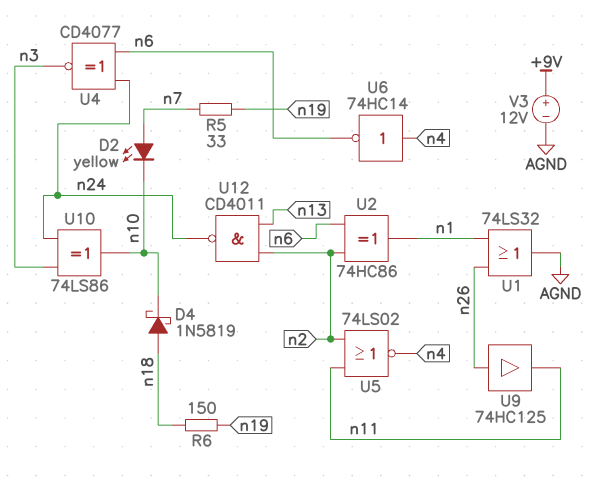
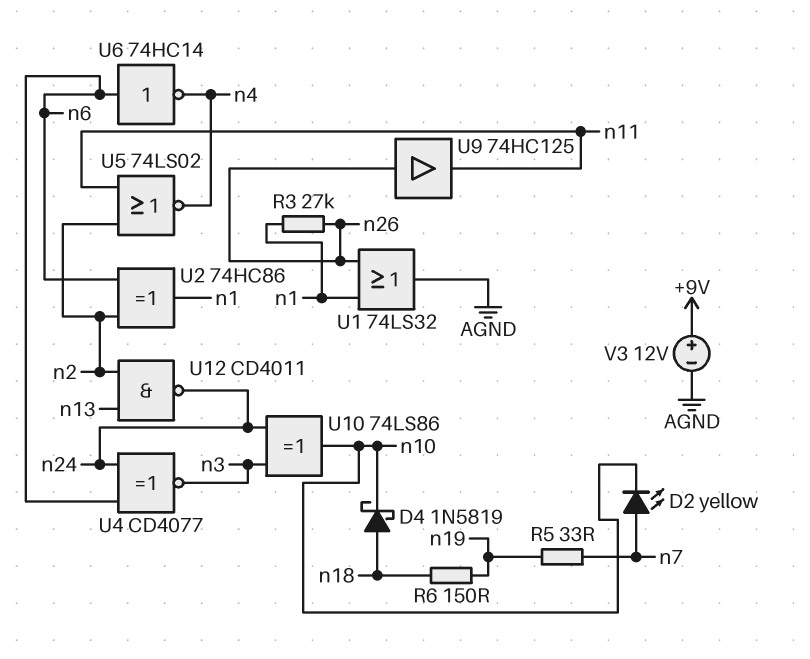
R3: none -> 27k (n1, n26)
U6: NOT 74HC14 (in n4, out n6) -> NOT 74HC14 (in n6, out n4)

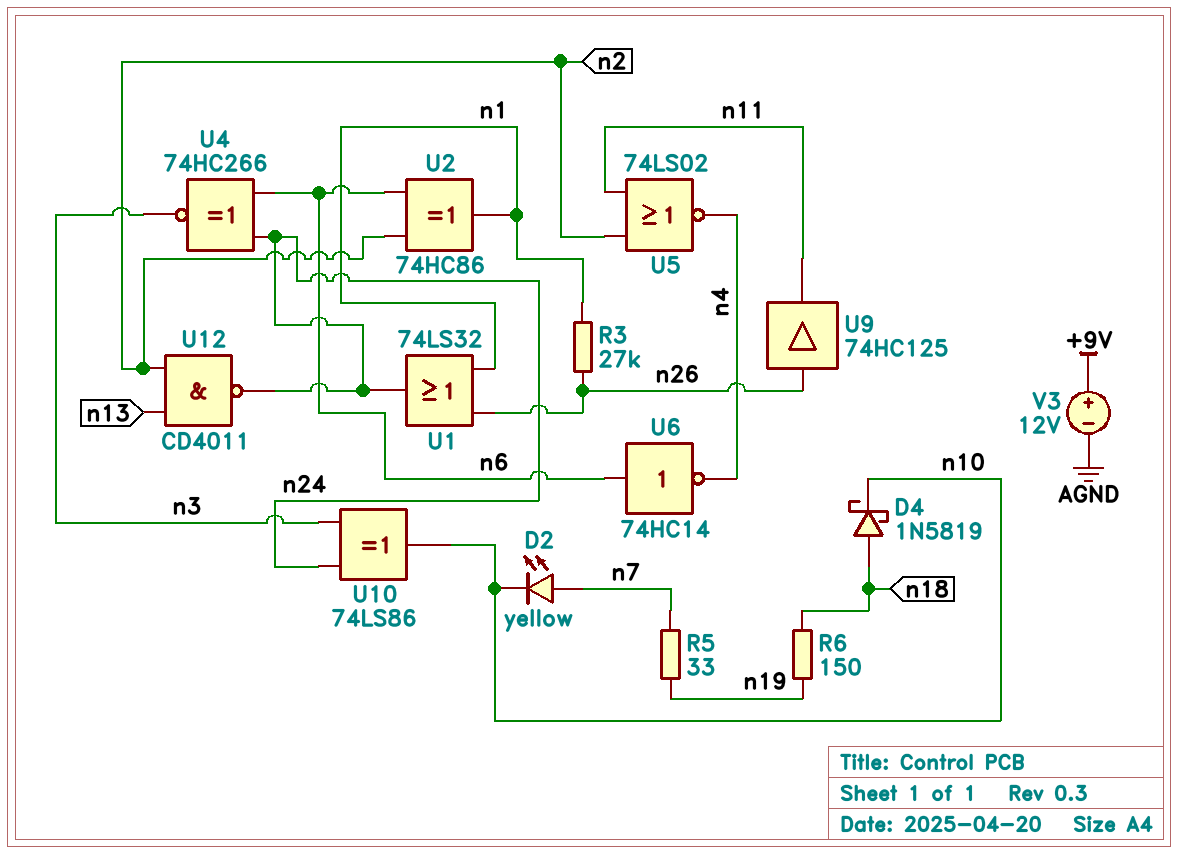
U1: OR 74LS32 (in n1, in n26, out AGND) -> OR 74LS32 (in n1, in n26, out n24)
U4: XNOR CD4077 (in n6, in n24, out n3) -> XNOR 74HC266 (in n6, in n24, out n3)

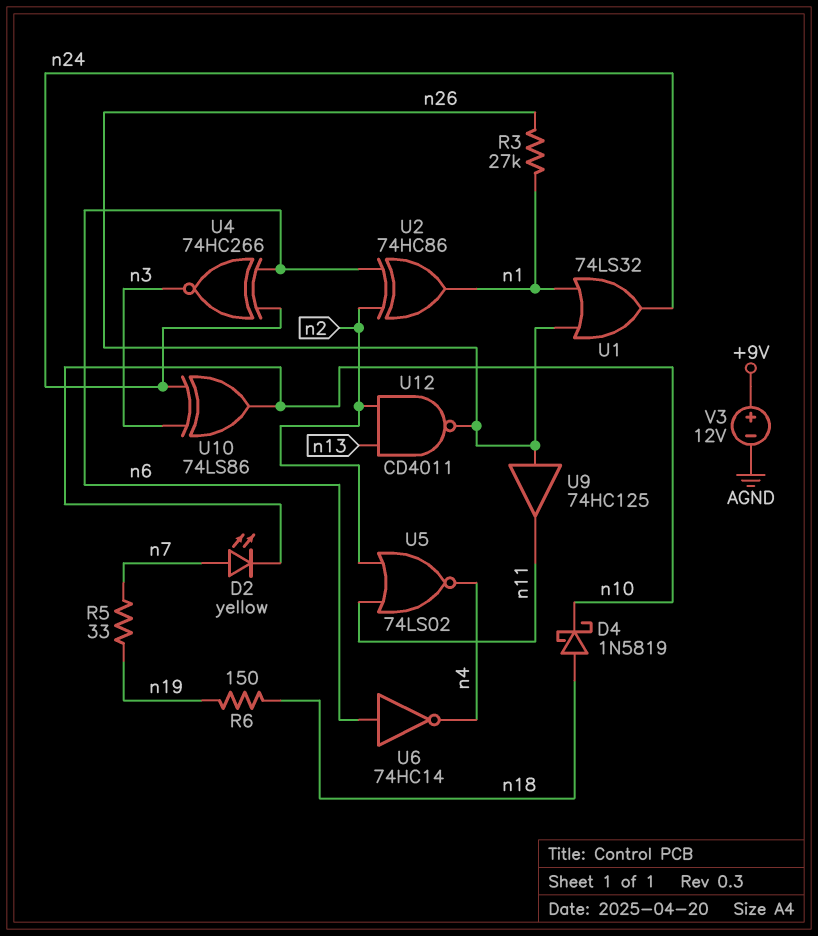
U12: NAND CD4011 (in n2, in n13, out n24) -> NAND CD4011 (in n2, in n13, out n26)

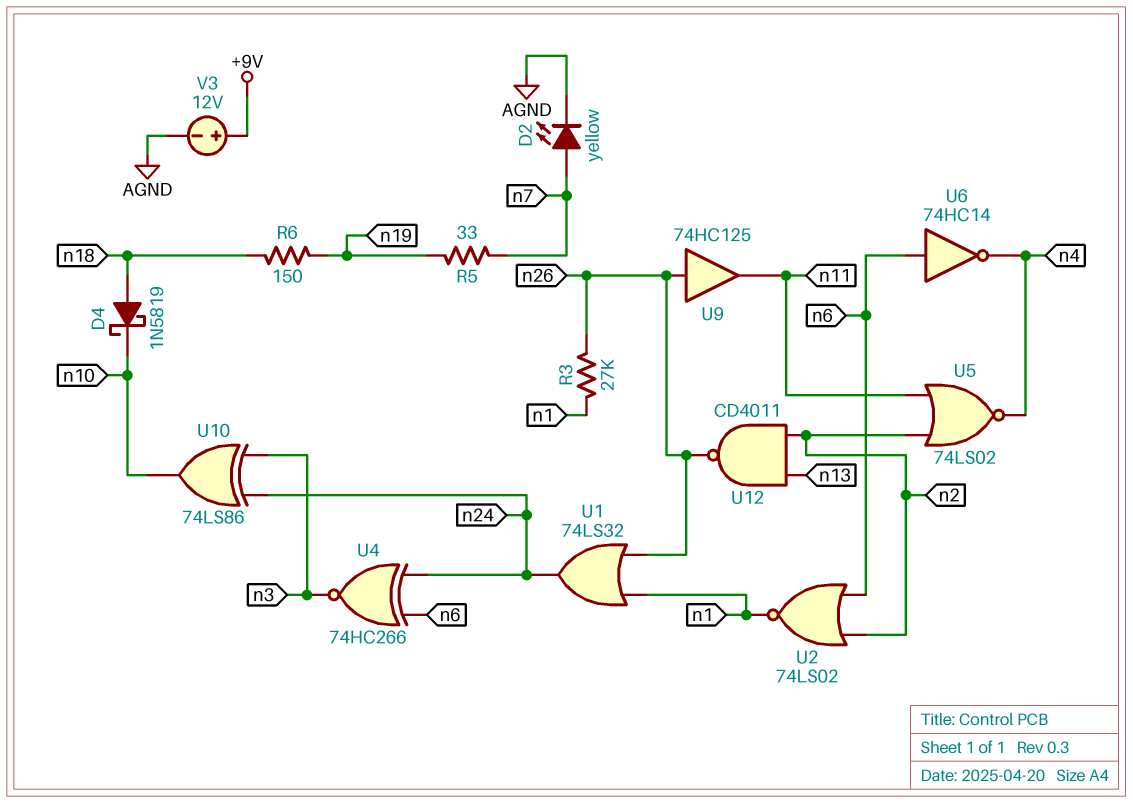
D2: LED yellow (A n7, K n10) -> LED yellow (A n7, K AGND)
U2: XOR 74HC86 (in n2, in n6, out n1) -> NOR 74LS02 (in n2, in n6, out n1)

